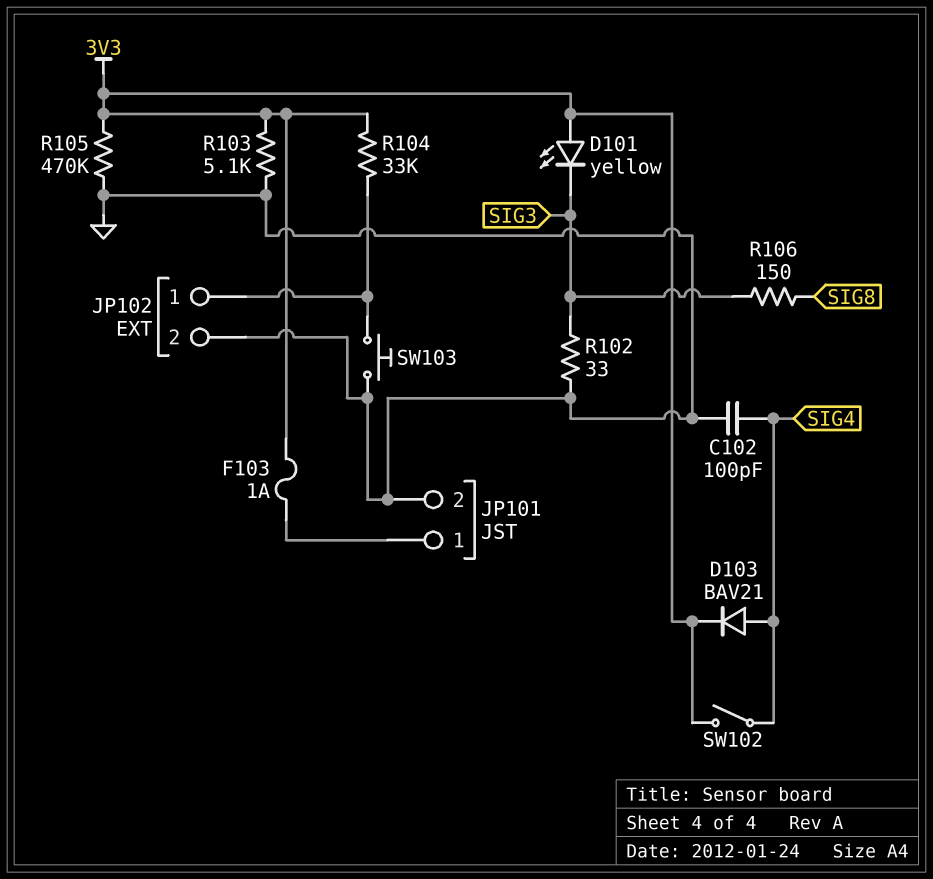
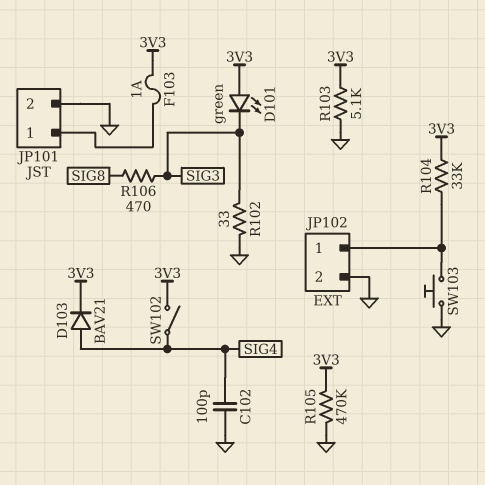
D101: LED yellow (A 3V3, K SIG3) -> LED green (A 3V3, K SIG3)
R106: 150 (SIG3, SIG8) -> 470 (SIG3, SIG8)

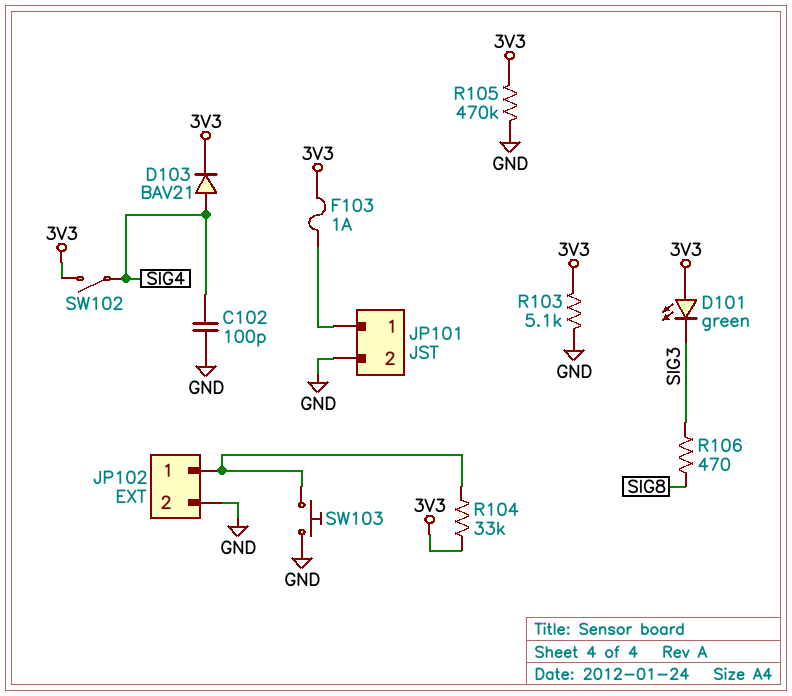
R102: 33 (GND, SIG3) -> none

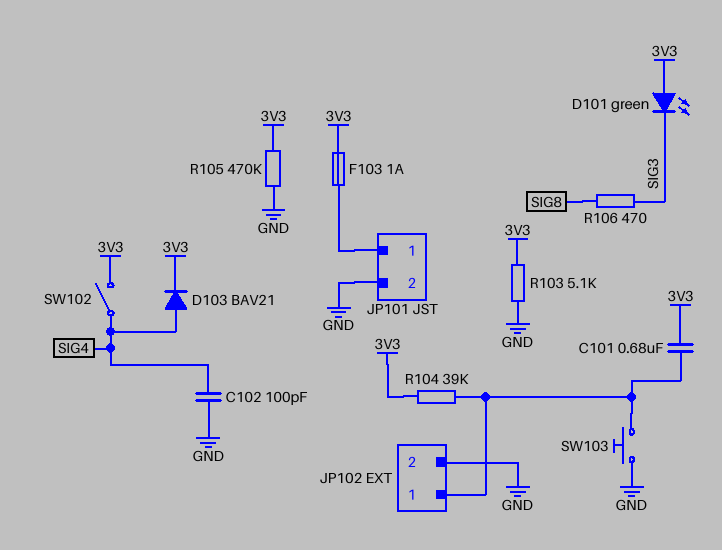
C101: none -> 680nF (3V3, JP102/1)
R104: 33k (3V3, JP102/1) -> 39k (3V3, JP102/1)

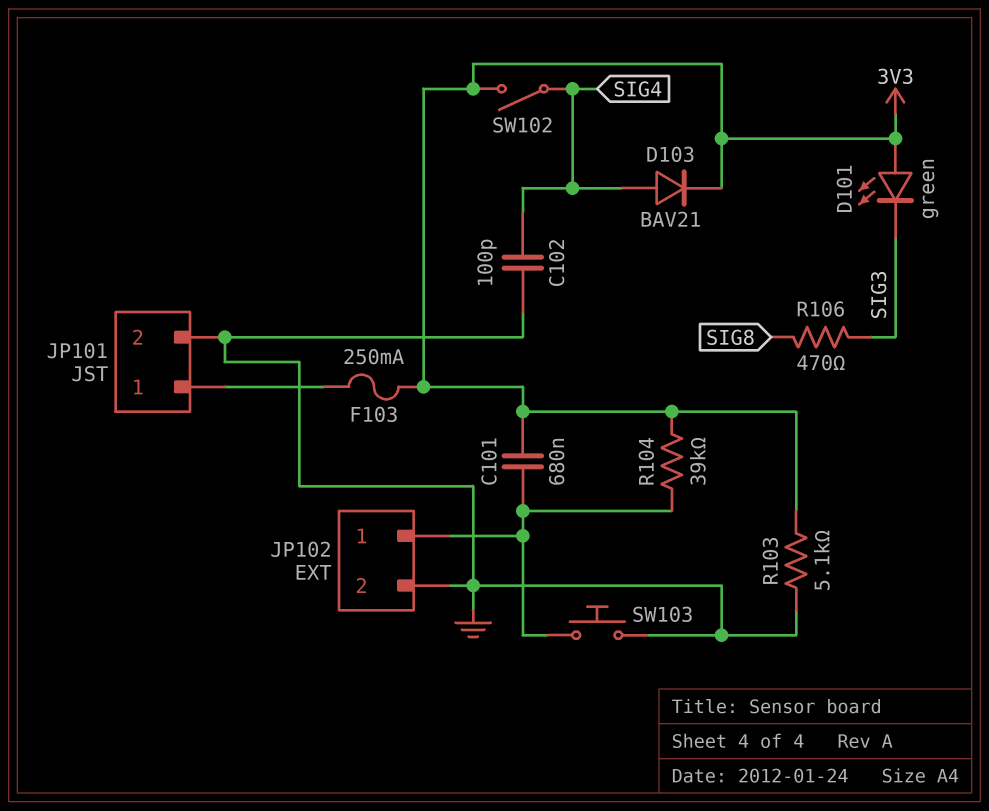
F103: 1A (3V3, JP101/1) -> 250mA (3V3, JP101/1)
R105: 470k (3V3, GND) -> none

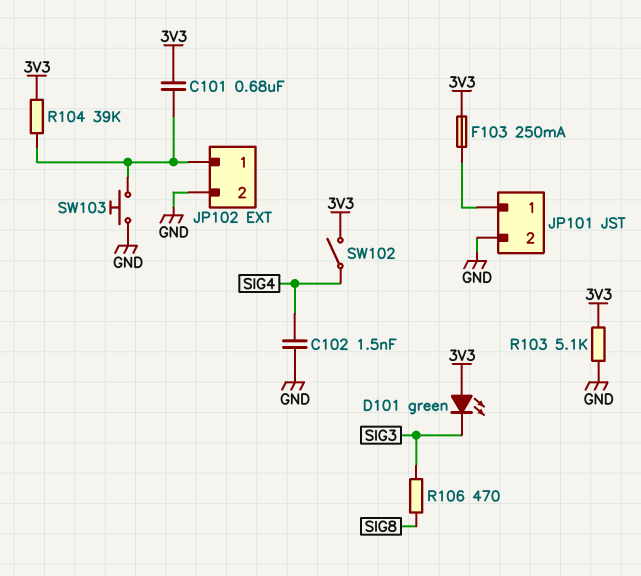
C102: 100pF (GND, SIG4) -> 1.5nF (GND, SIG4)
D103: diode BAV21 (A SIG4, K 3V3) -> none

